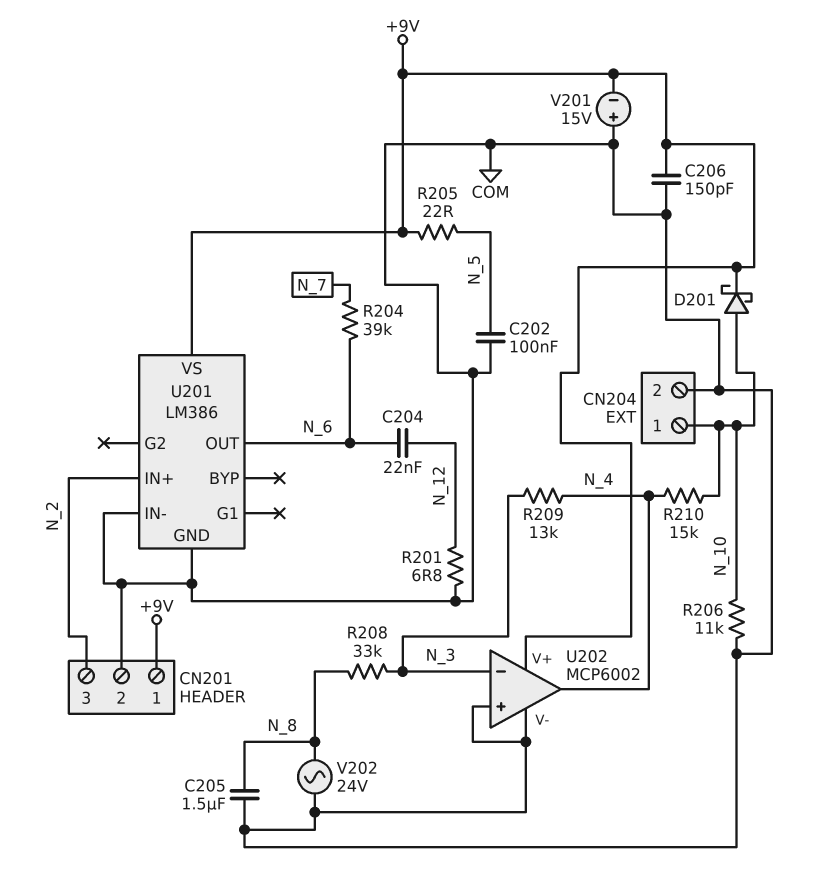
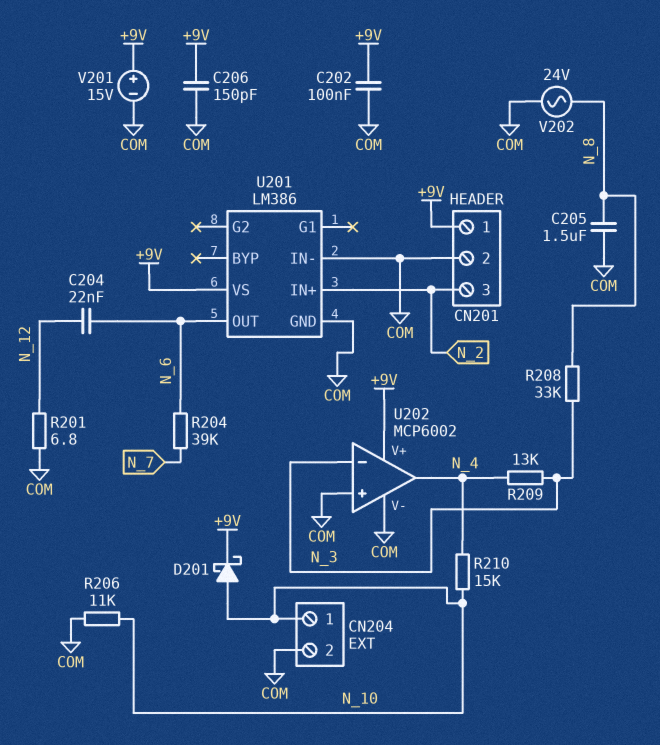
C202: 100nF (COM, N_5) -> 100nF (+9V, COM)
R205: 22 (+9V, N_5) -> none
V201: 15V (plus COM, minus +9V) -> 15V (plus +9V, minus COM)

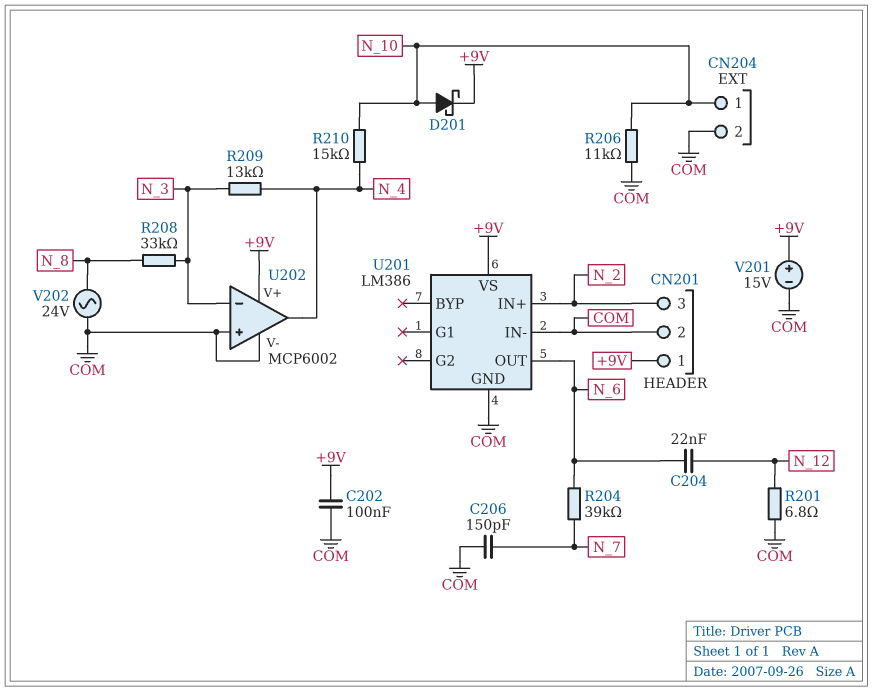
C205: 1.5uF (COM, N_8) -> none
C206: 150pF (+9V, COM) -> 150pF (COM, N_7)

